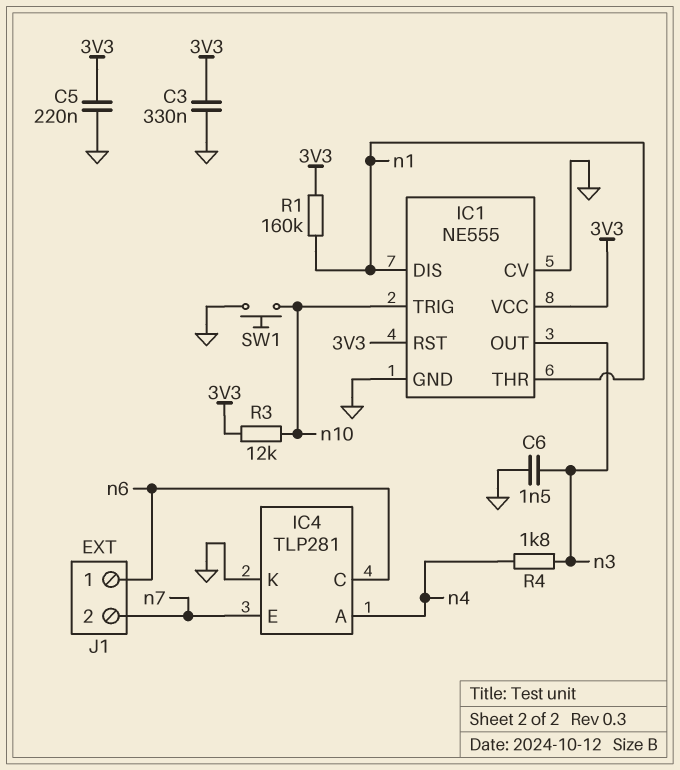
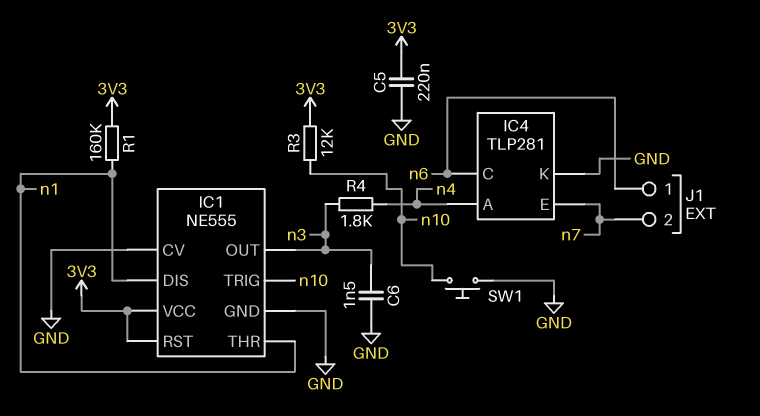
C3: 330nF (3V3, GND) -> none

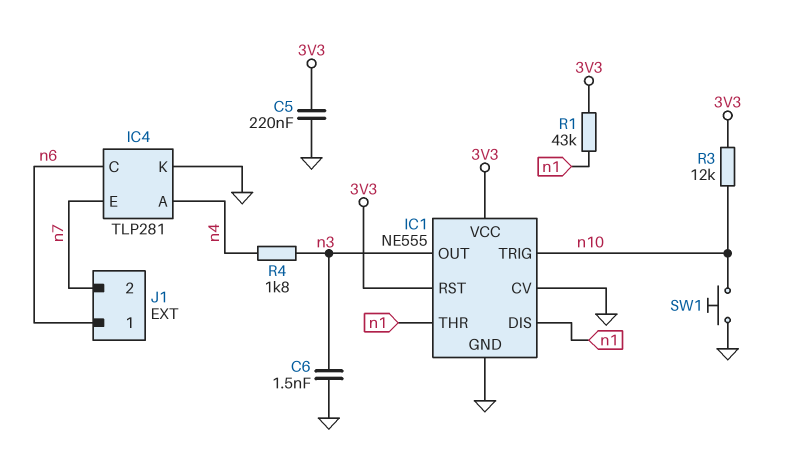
R1: 160k (3V3, n1) -> 43k (3V3, n1)

